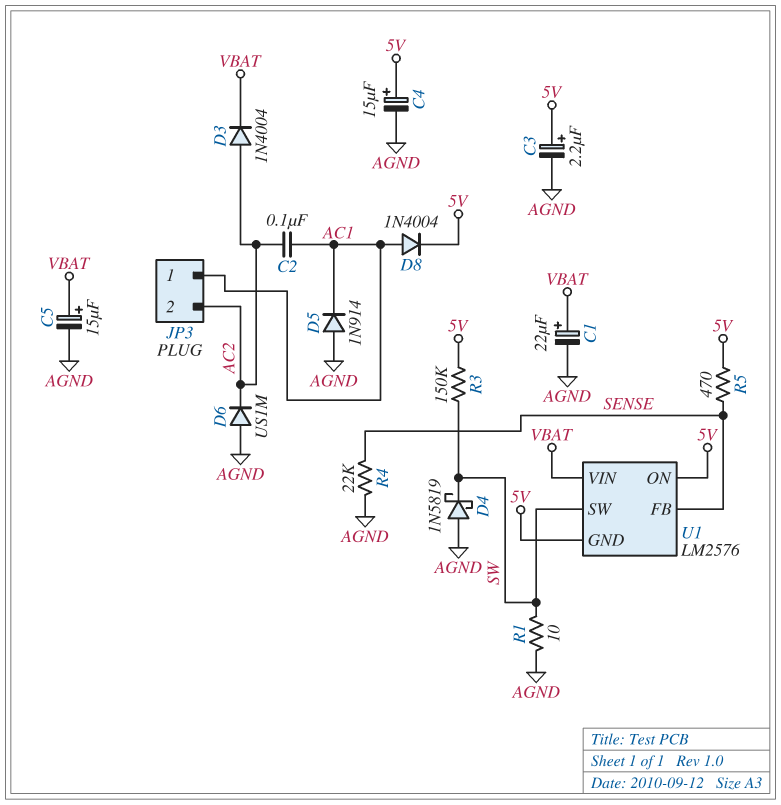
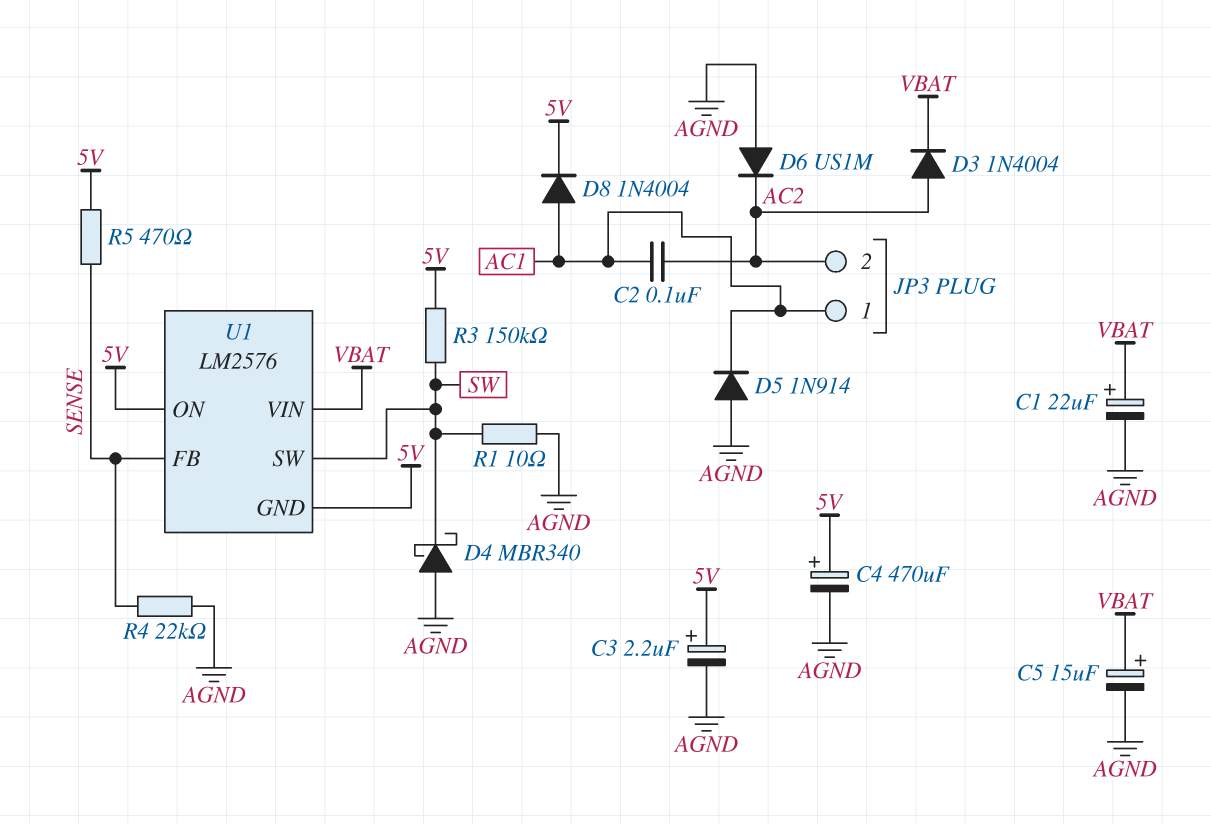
C4: 15uF (plus 5V, minus AGND) -> 470uF (plus 5V, minus AGND)
D4: schottky 1N5819 (A AGND, K SW) -> schottky MBR340 (A AGND, K SW)

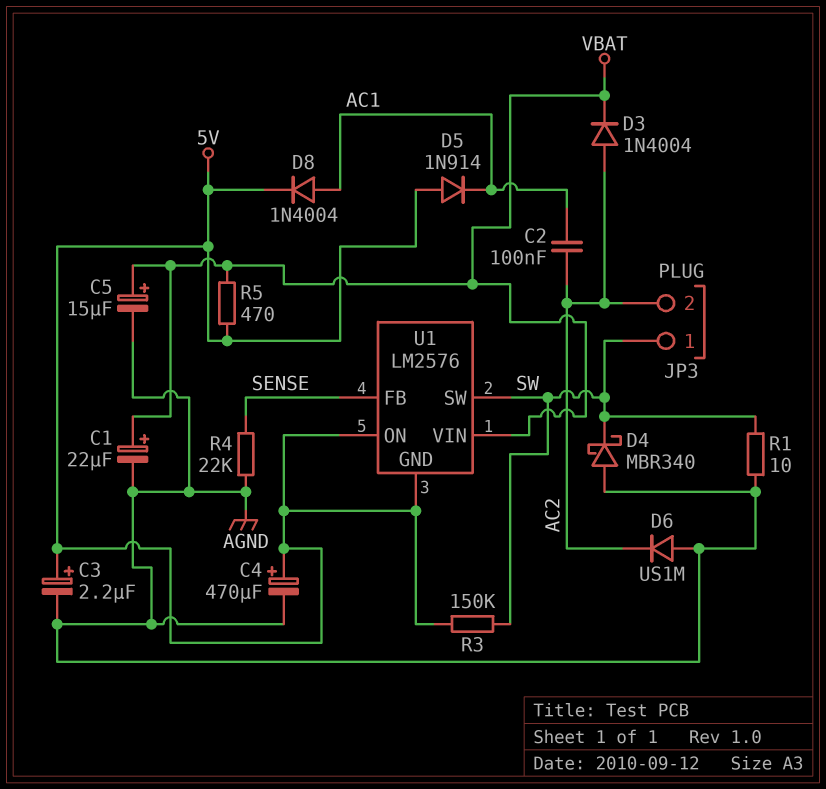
D5: diode 1N914 (A AGND, K AC1) -> diode 1N914 (A 5V, K AC1)
JP3 pin 1: AC1 -> SW
R5: 470 (5V, SENSE) -> 470 (5V, VBAT)

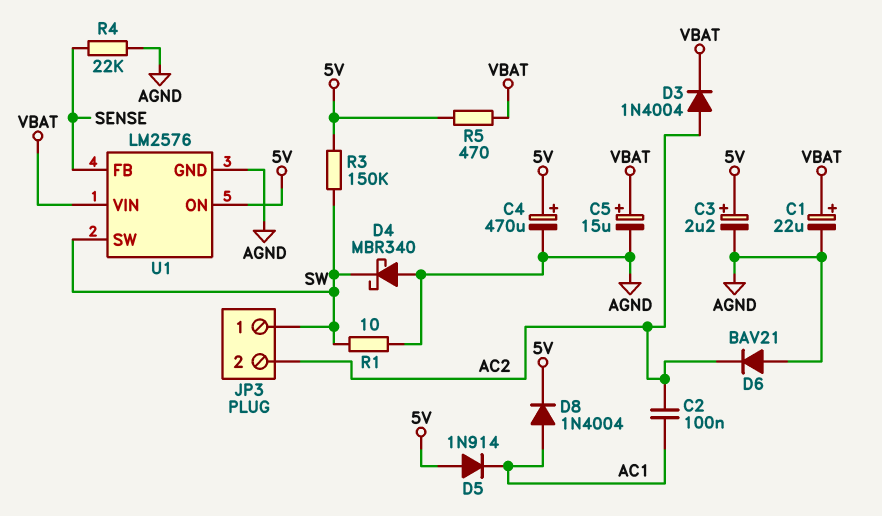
D6: diode US1M (A AGND, K AC2) -> diode BAV21 (A AGND, K AC2)
U1 pin GND: 5V -> AGND

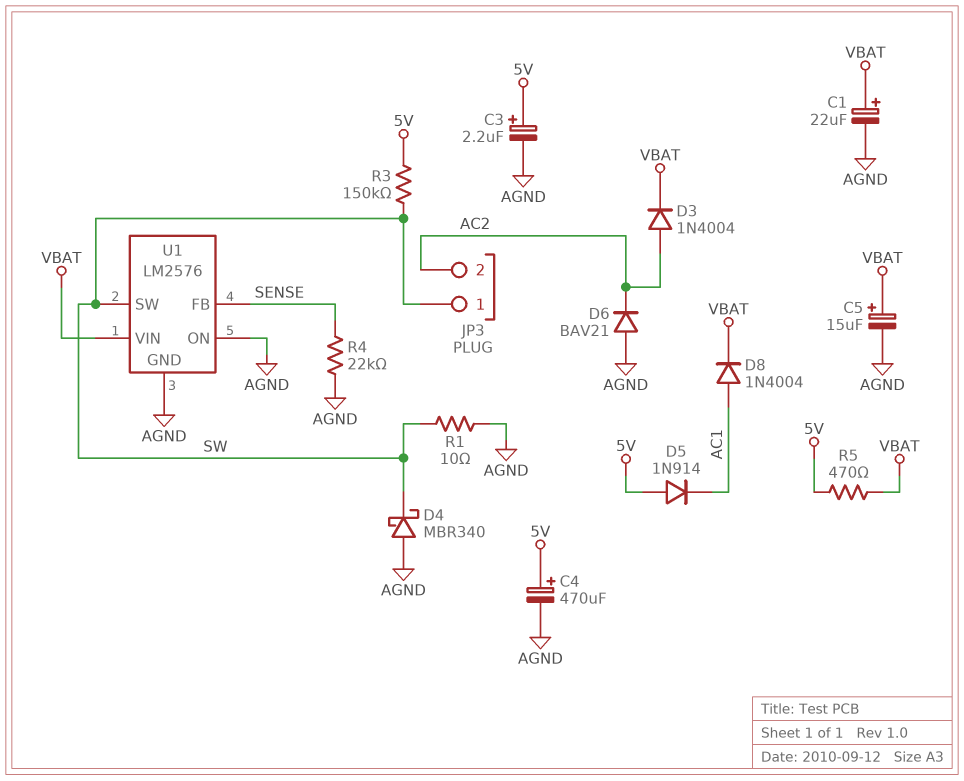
C2: 100nF (AC1, AC2) -> none
D8: diode 1N4004 (A AC1, K 5V) -> diode 1N4004 (A AC1, K VBAT)
U1 pin ON: 5V -> AGND

